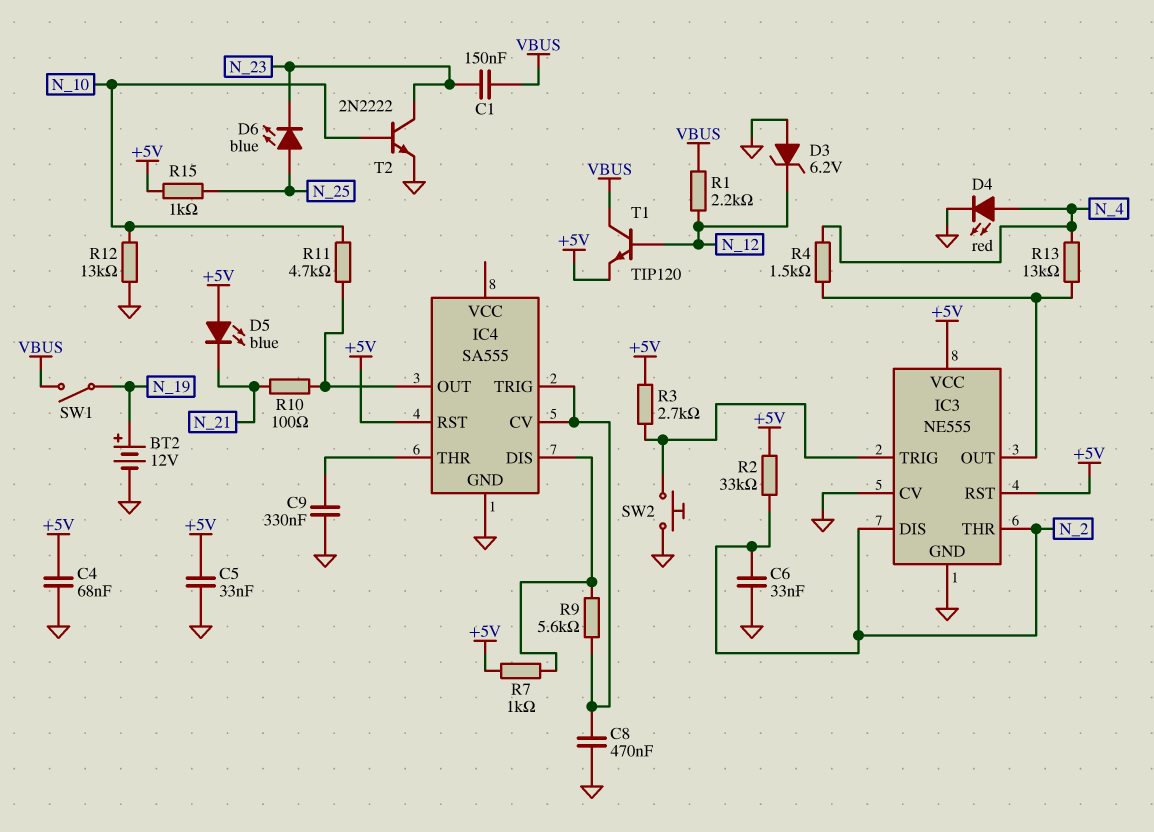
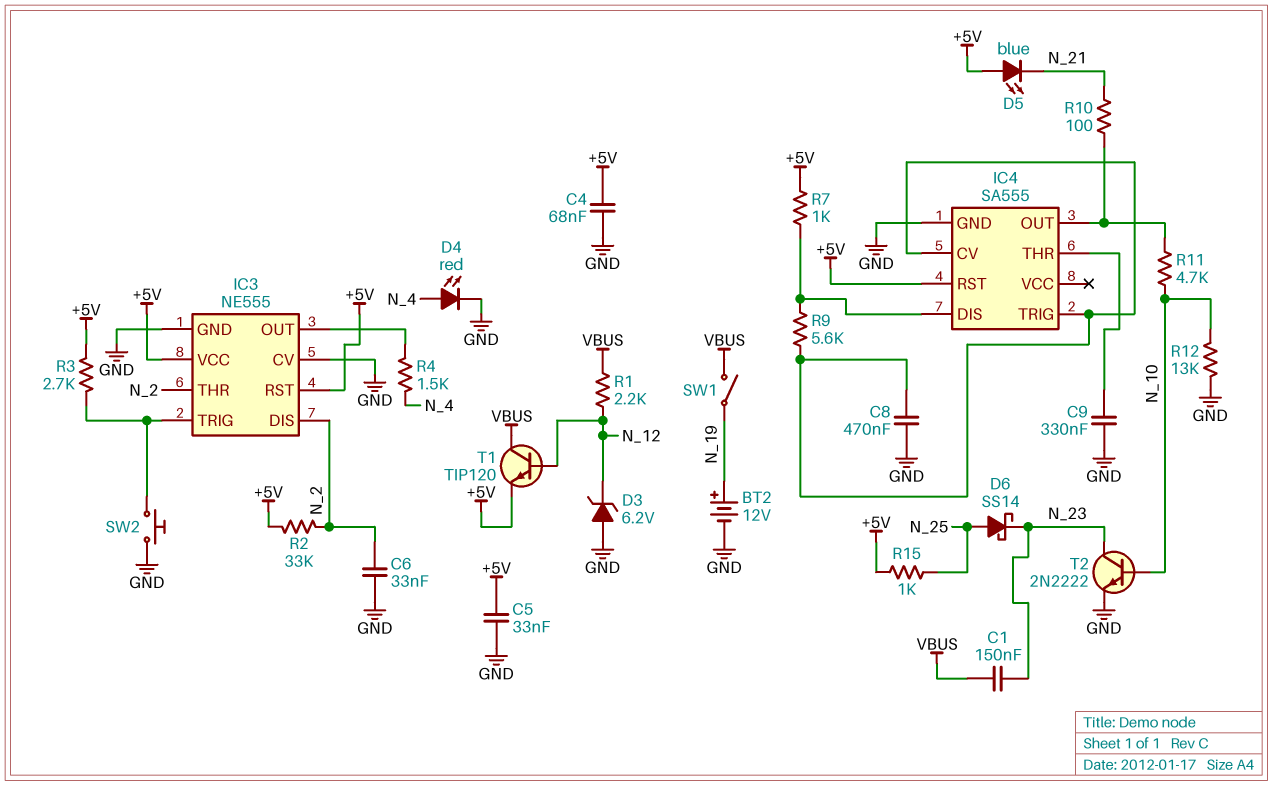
D6: LED blue (A N_25, K N_23) -> schottky SS14 (A N_25, K N_23)
R13: 13k (IC3/OUT, N_4) -> none

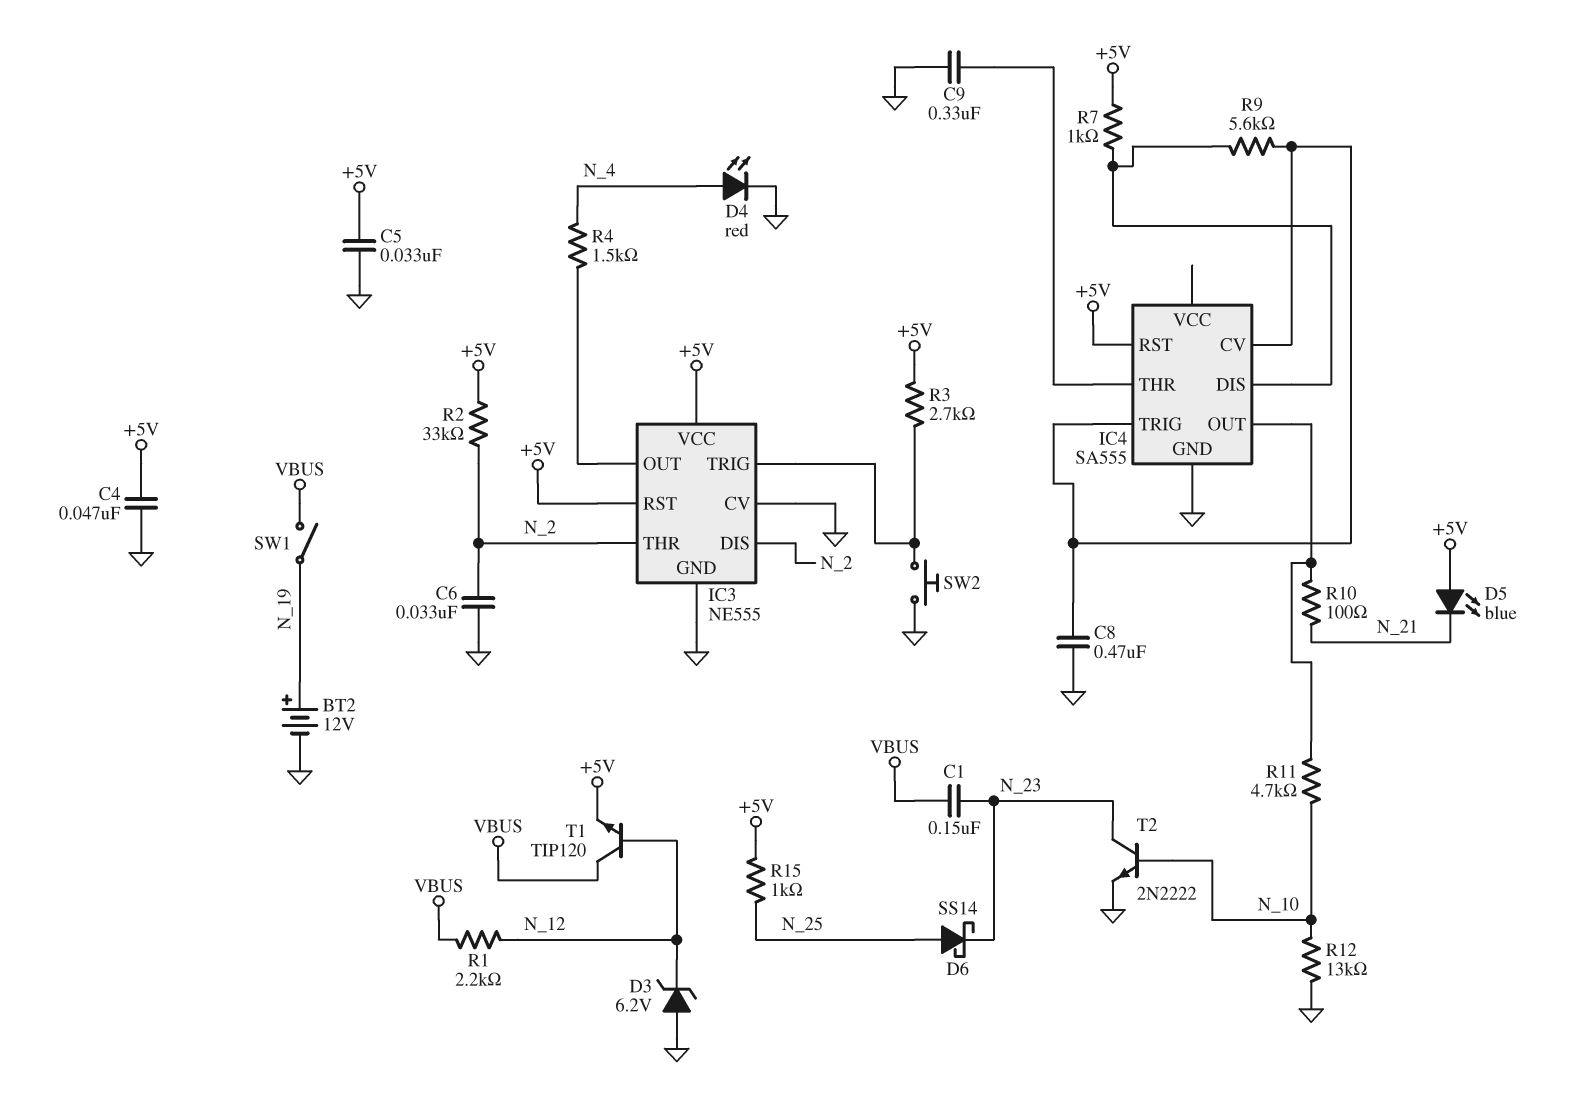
C4: 68nF (+5V, GND) -> 47nF (+5V, GND)

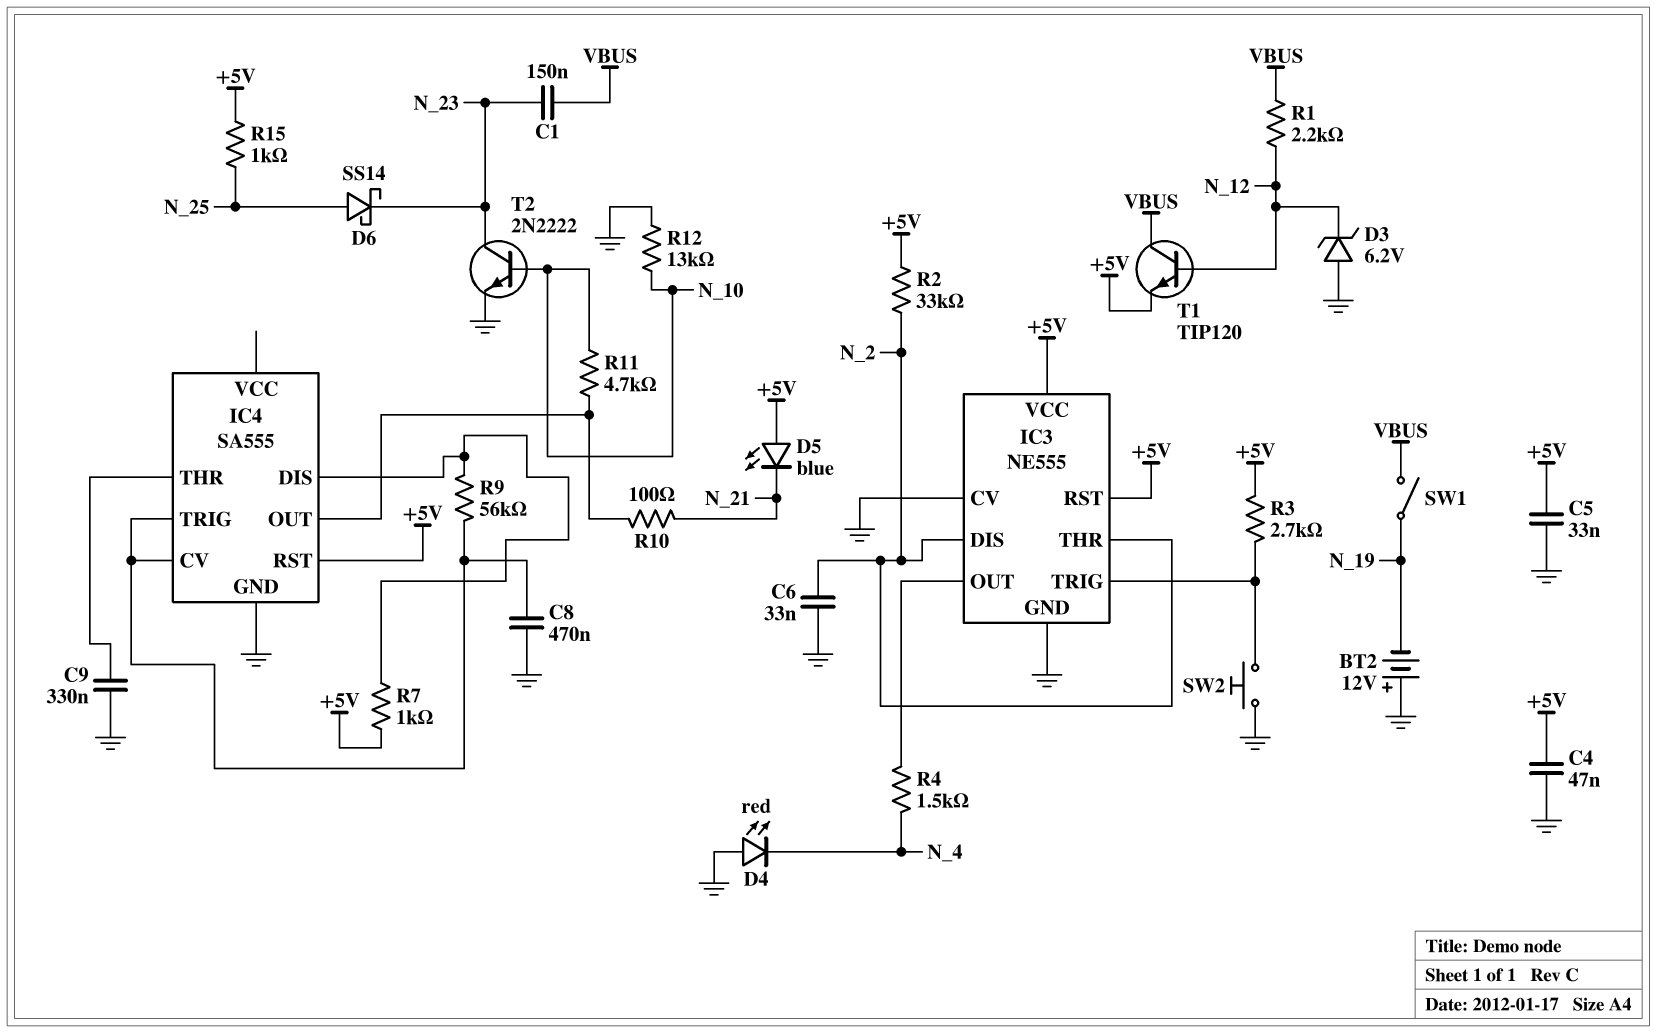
BT2: 12V (plus N_19, minus GND) -> 12V (plus GND, minus N_19)
D4: LED red (A N_4, K GND) -> LED red (A GND, K N_4)
R9: 5.6k (IC4/CV, IC4/DIS) -> 56k (IC4/CV, IC4/DIS)

